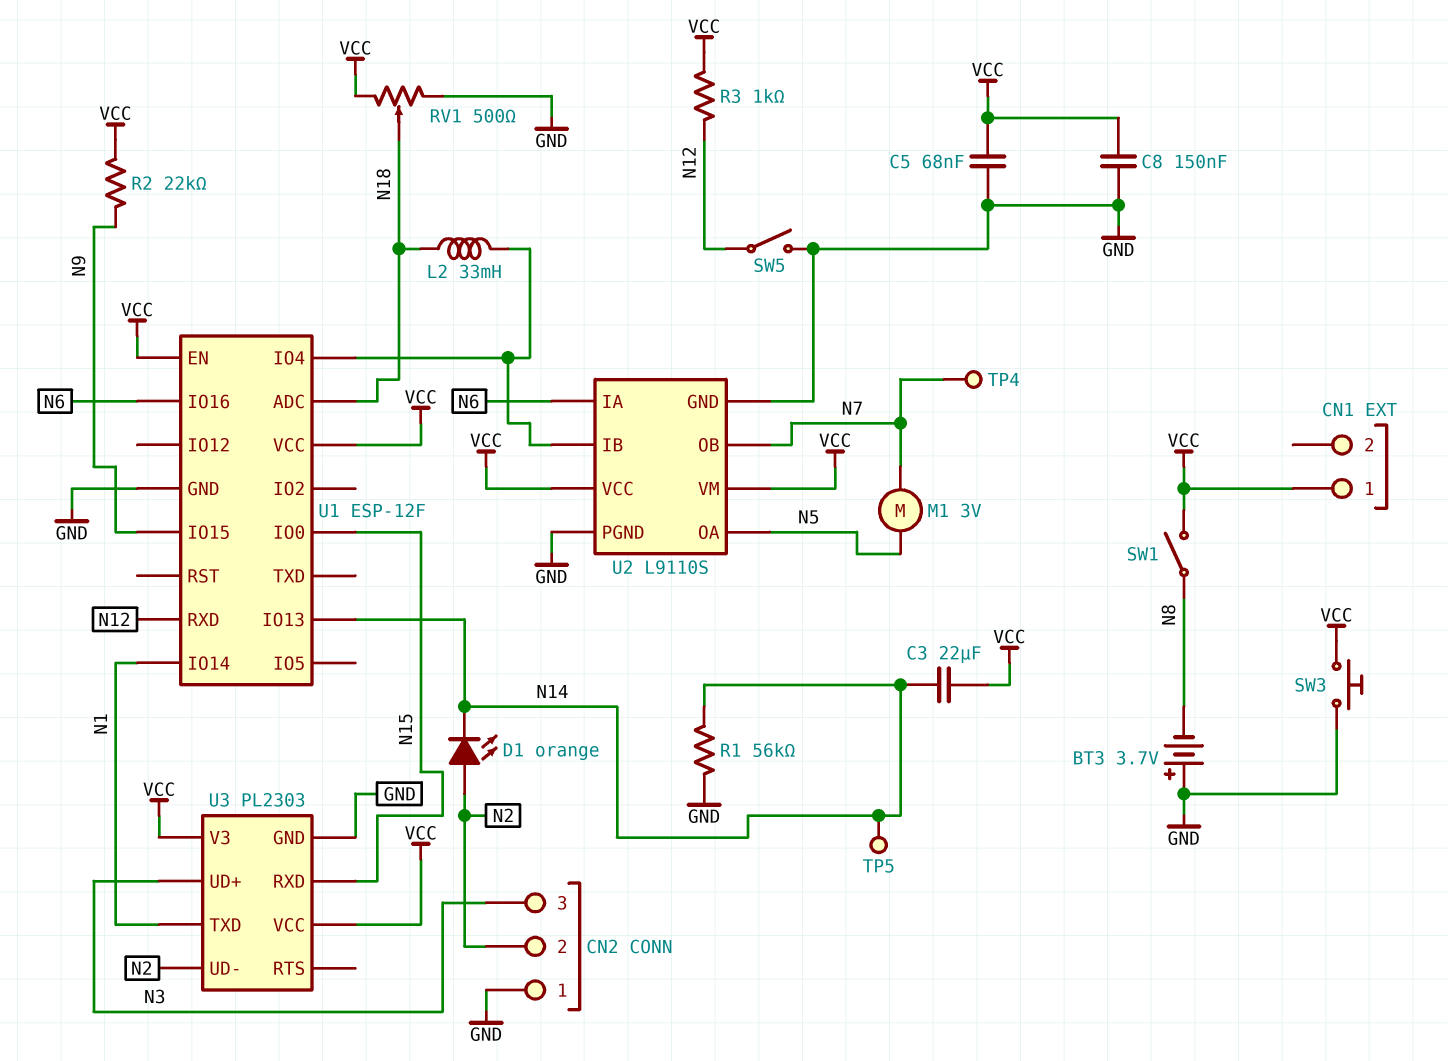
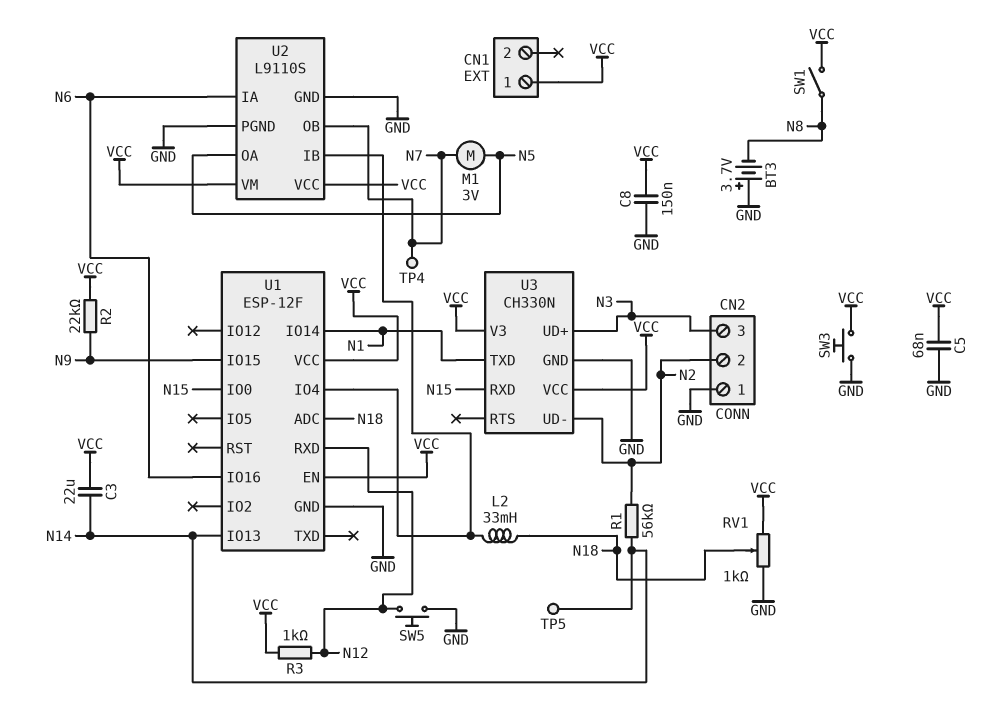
D1: LED orange (A N2, K N14) -> none
R1: 56k (GND, N14) -> 56k (N2, N14)
RV1: 500 (GND, VCC, wiper N18) -> 1k (GND, VCC, wiper N18)
SW5: switch (GND, N12) -> button (GND, N12)
U3: PL2303 -> CH330N

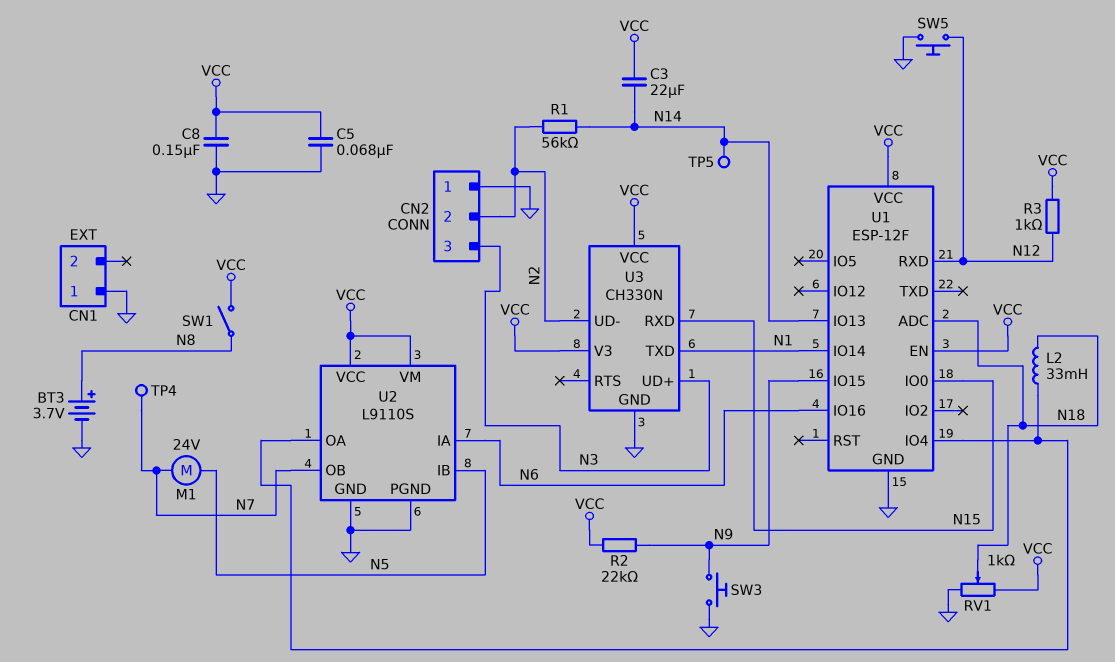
BT3: 3.7V (plus GND, minus N8) -> 3.7V (plus N8, minus GND)
CN1 pin 1: VCC -> GND
M1: motor 3V (N5, N7) -> motor 24V (N5, N7)
SW3: button (GND, VCC) -> button (GND, N9)
U2 pin IB: U1/IO4 -> N5
U2 pin OA: N5 -> U1/IO4

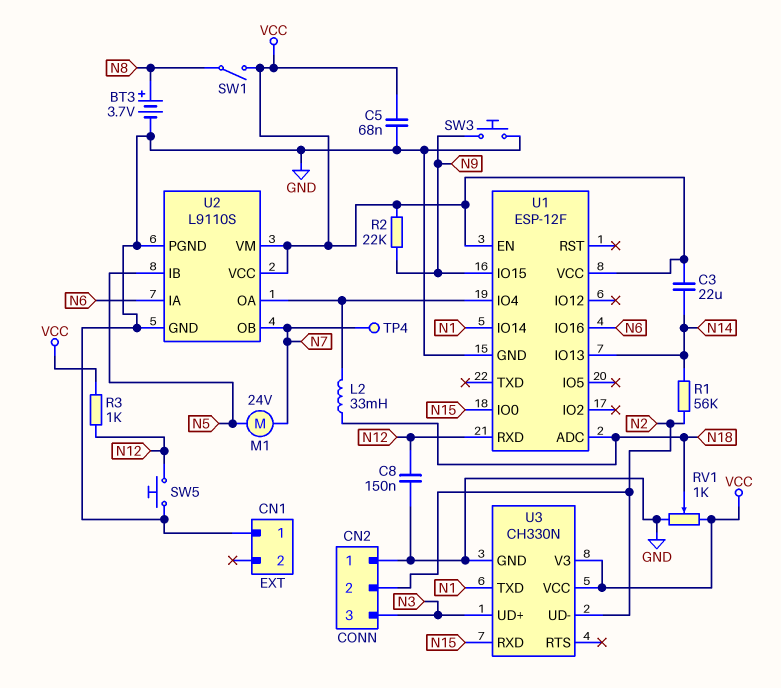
C8: 150nF (GND, VCC) -> 150nF (GND, N12)
TP5: test point (N14) -> none

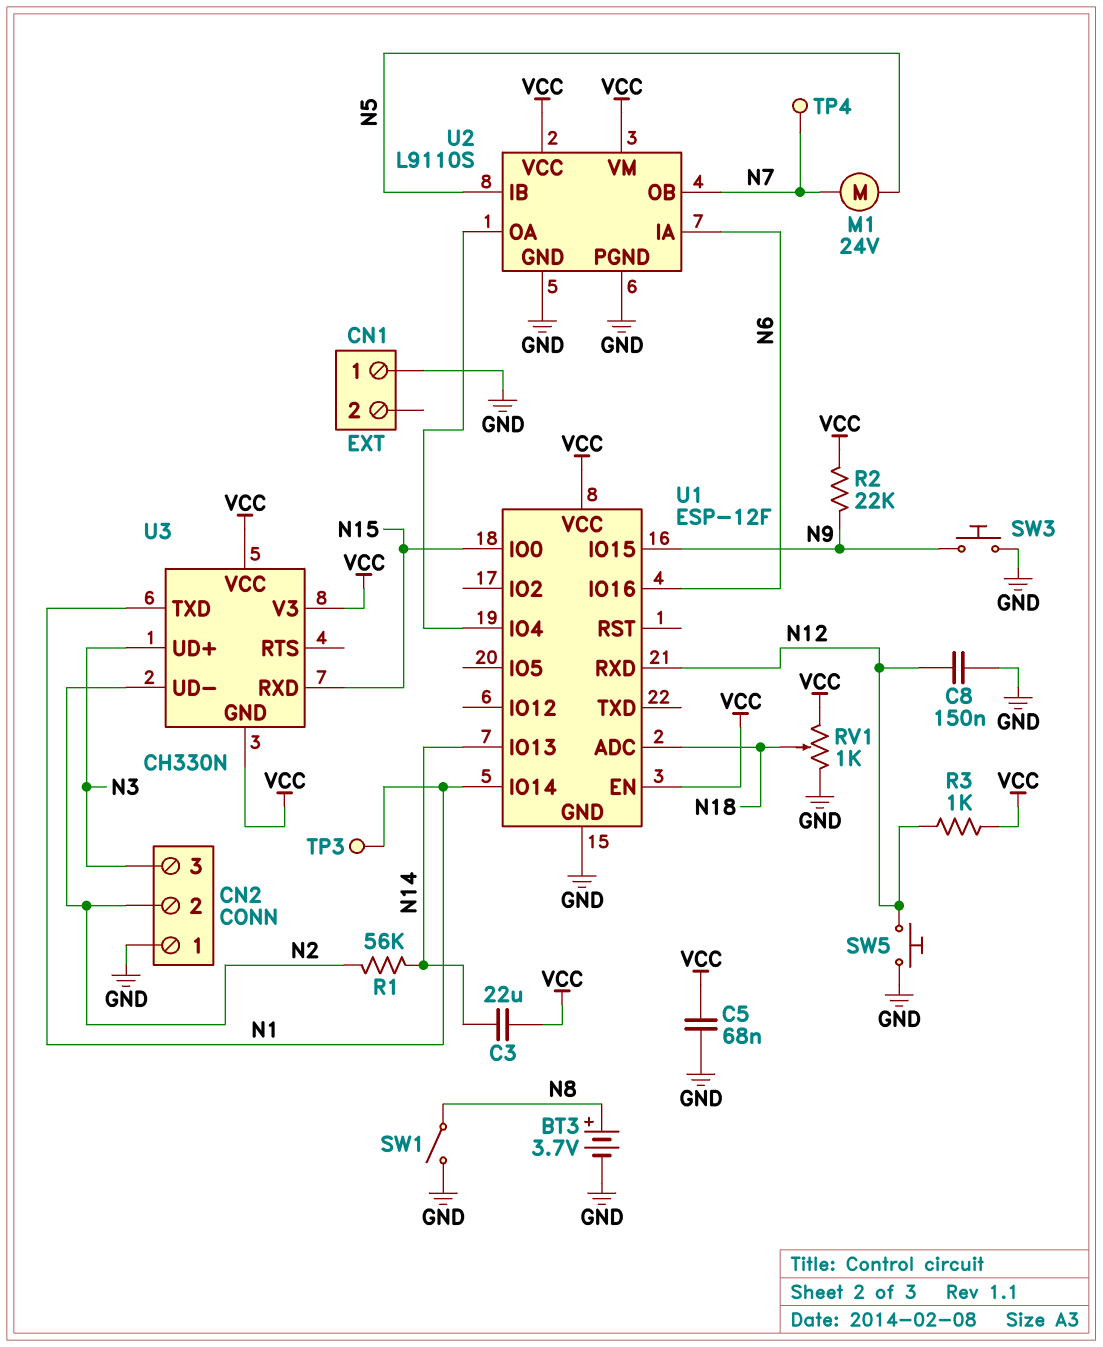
L2: 33mH (N18, U1/IO4) -> none
SW1: switch (N8, VCC) -> switch (GND, N8)
TP3: none -> test point (N1)
U3 pin GND: GND -> VCC

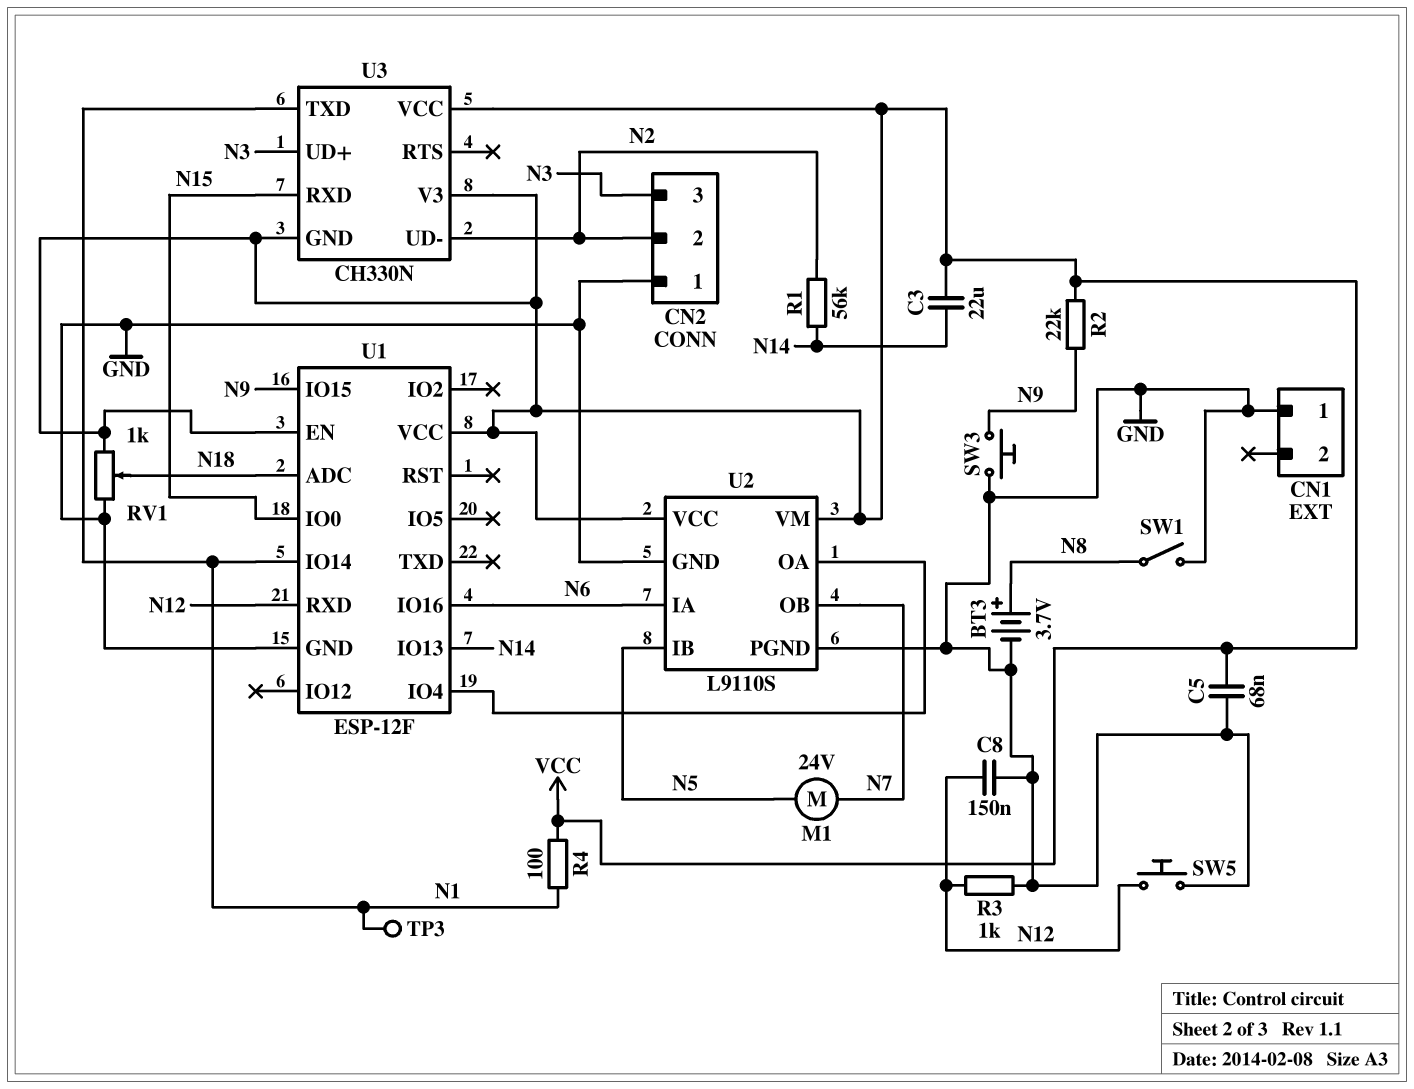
R3: 1k (N12, VCC) -> 1k (GND, N12)
R4: none -> 100 (N1, VCC)
TP4: test point (N7) -> none

